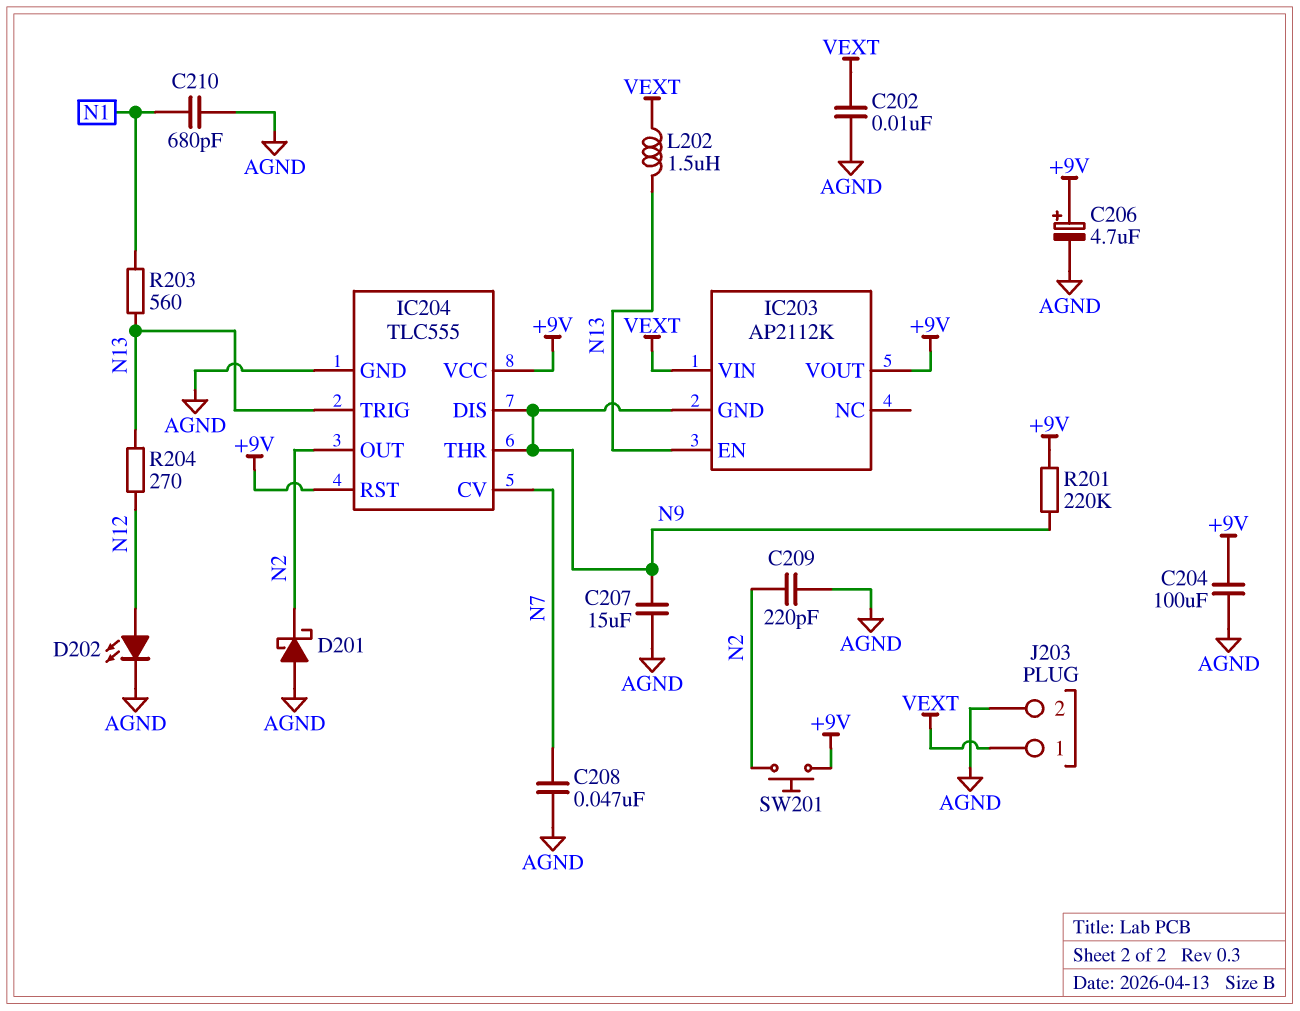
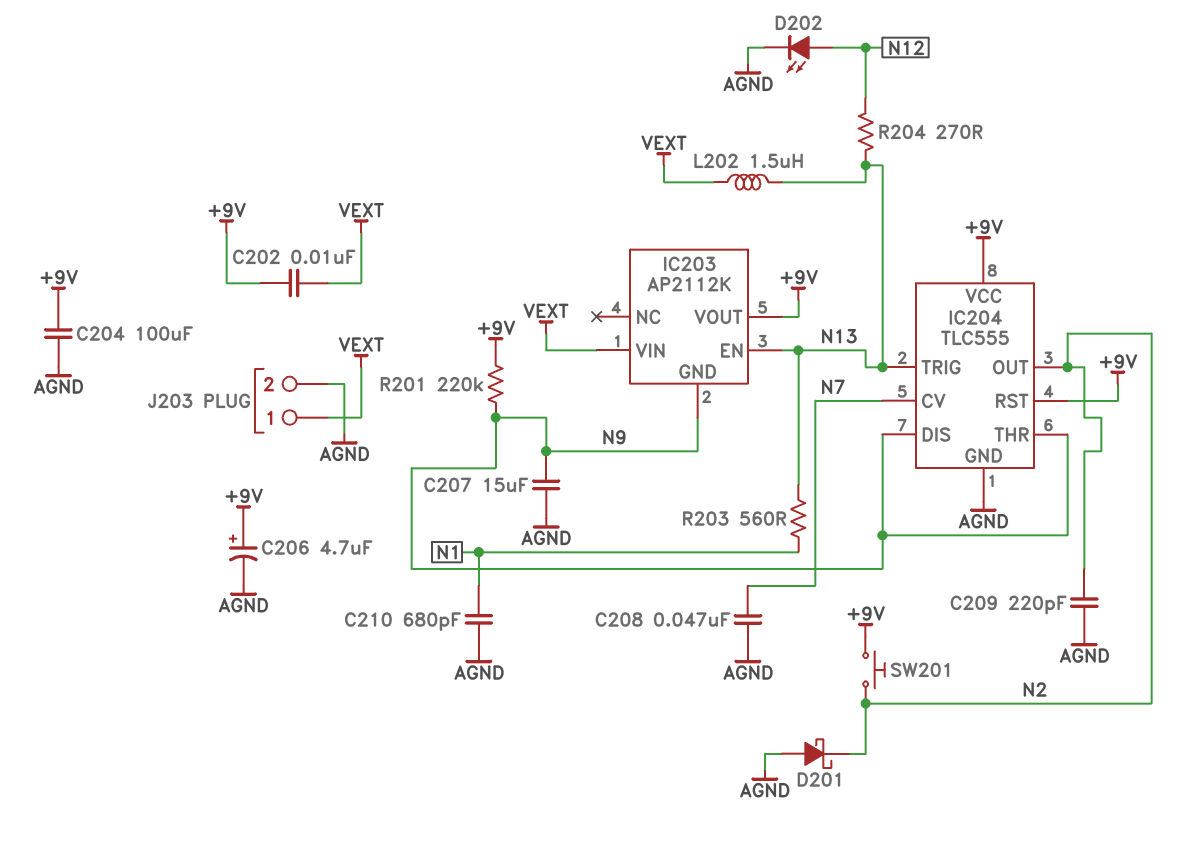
C202: 10nF (AGND, VEXT) -> 10nF (+9V, VEXT)

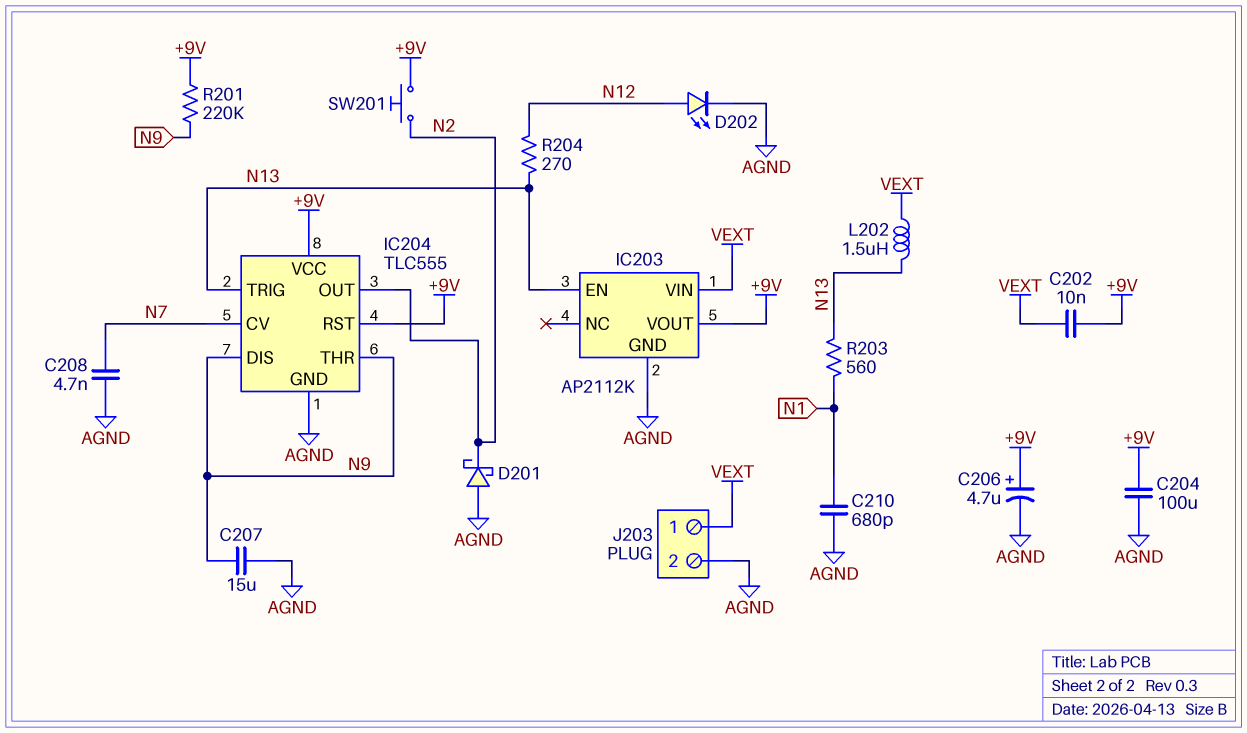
C208: 47nF (AGND, N7) -> 4.7nF (AGND, N7)
C209: 220pF (AGND, N2) -> none
IC203 pin GND: N9 -> AGND

